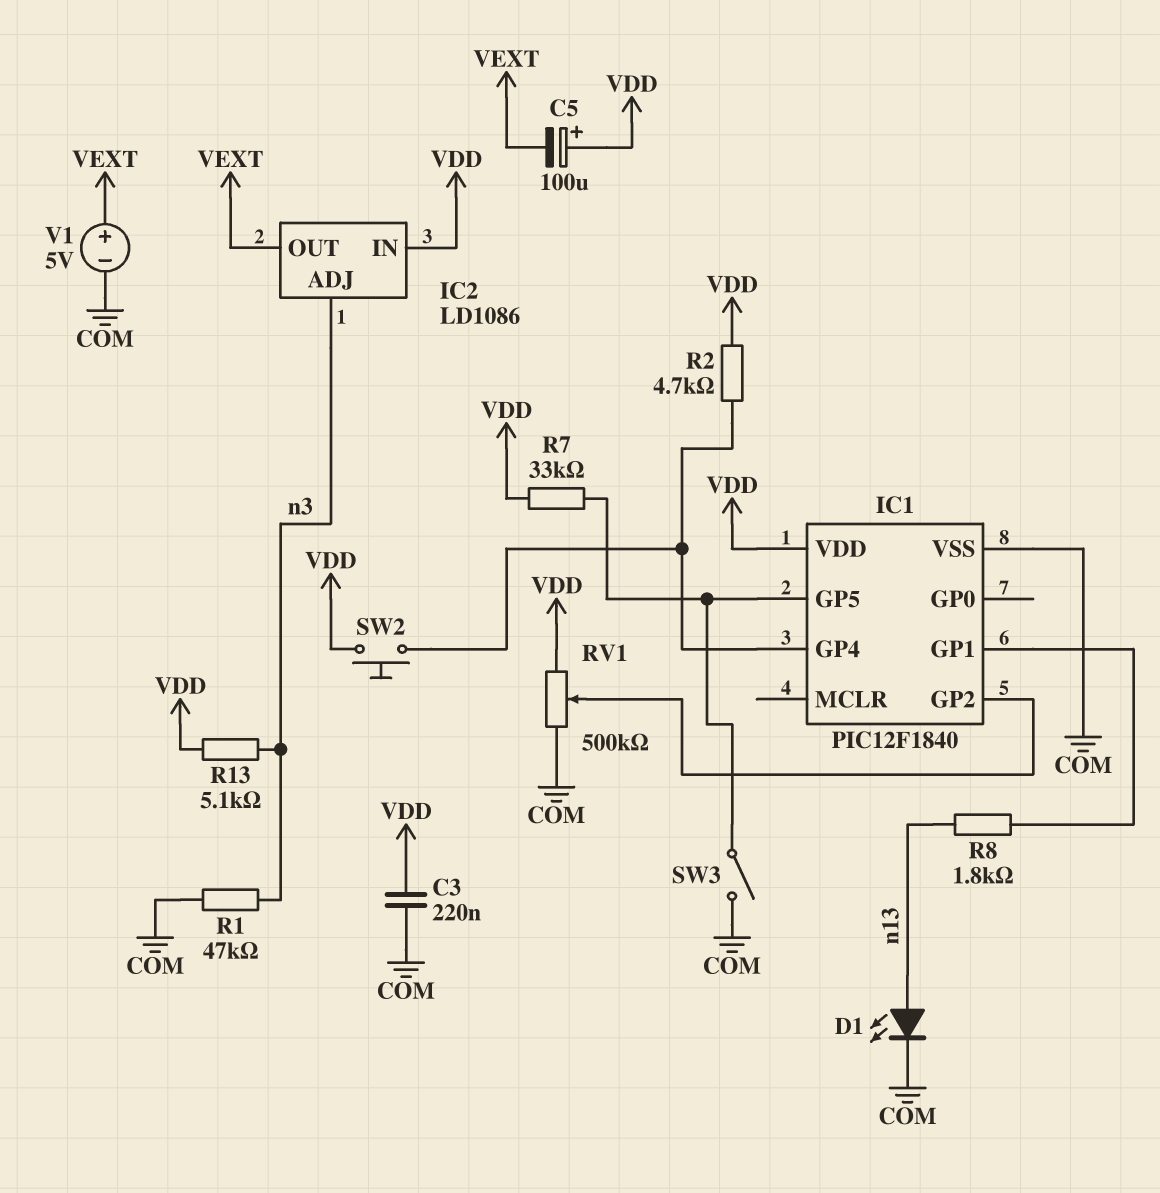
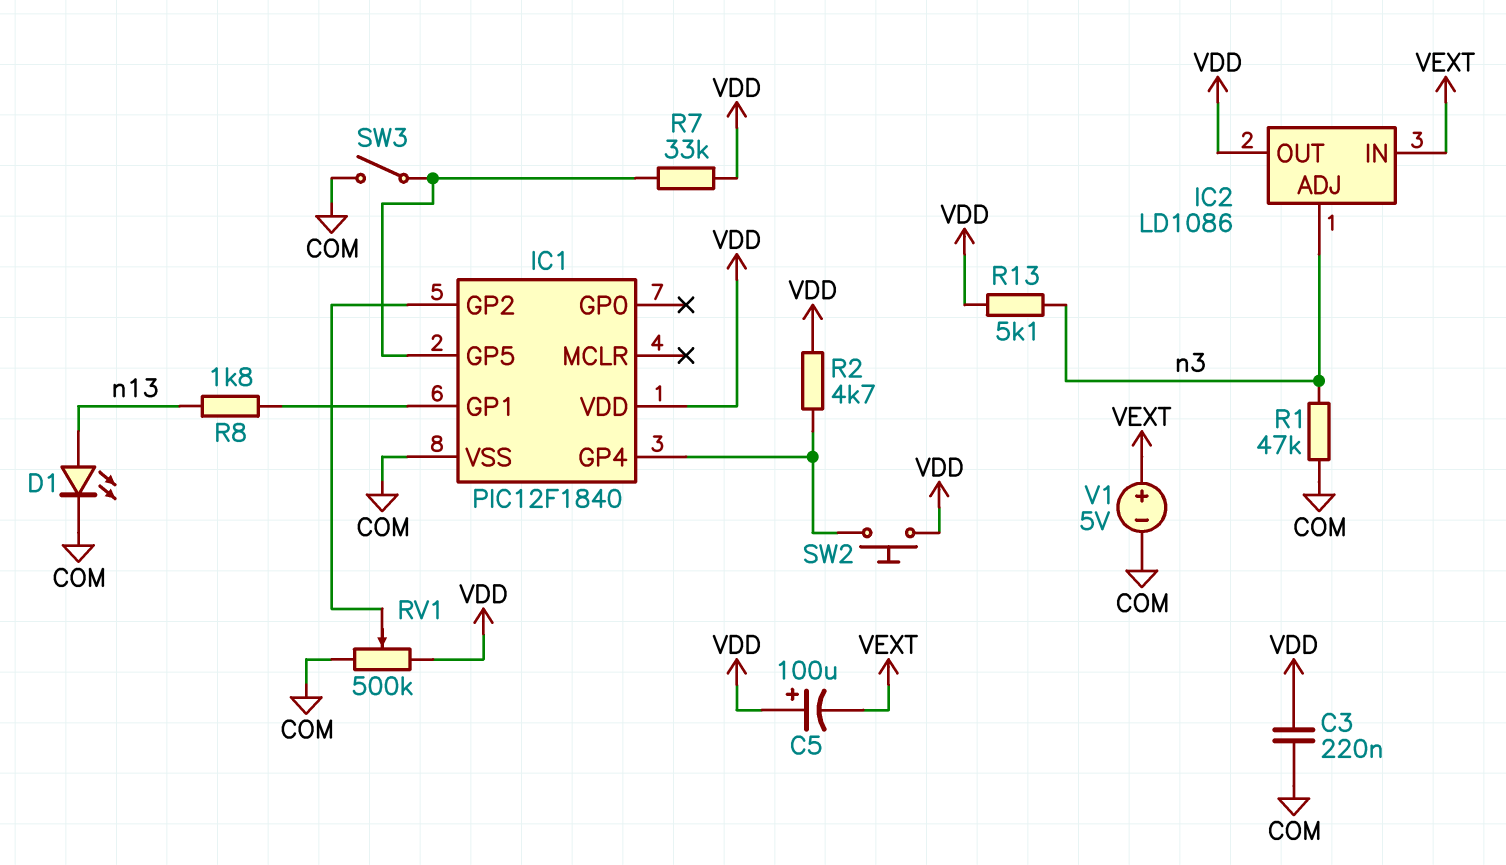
IC2 pin IN: VDD -> VEXT
IC2 pin OUT: VEXT -> VDD

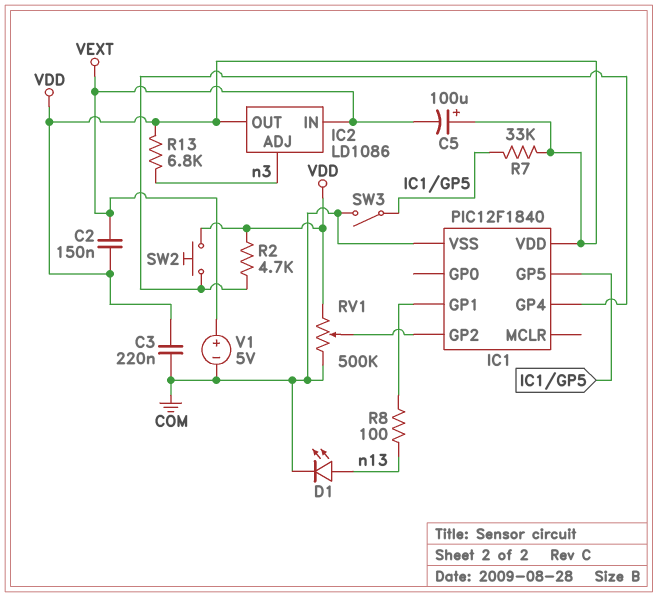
C2: none -> 150nF (VDD, VEXT)
R1: 47k (COM, n3) -> none
R8: 1.8k (IC1/GP1, n13) -> 100 (IC1/GP1, n13)
R13: 5.1k (VDD, n3) -> 6.8k (VDD, n3)

